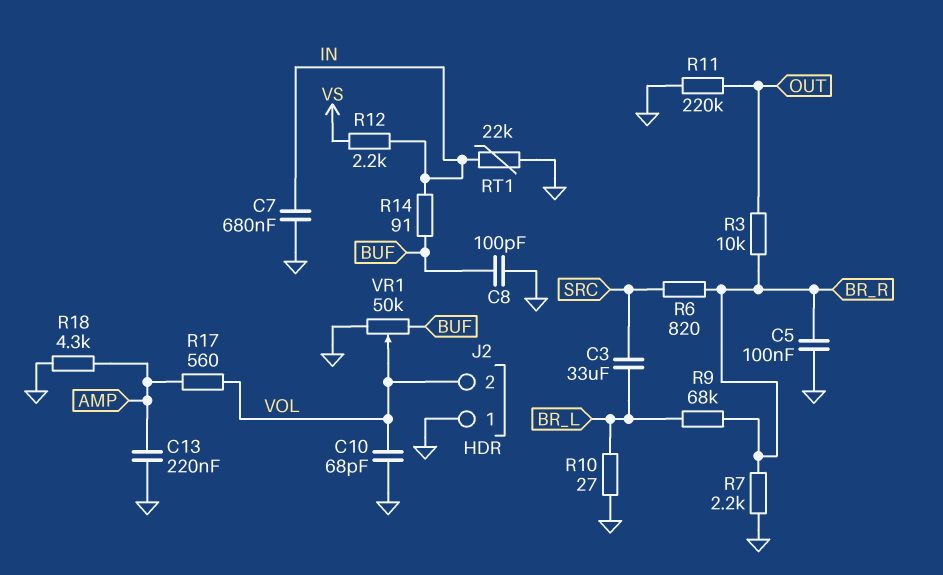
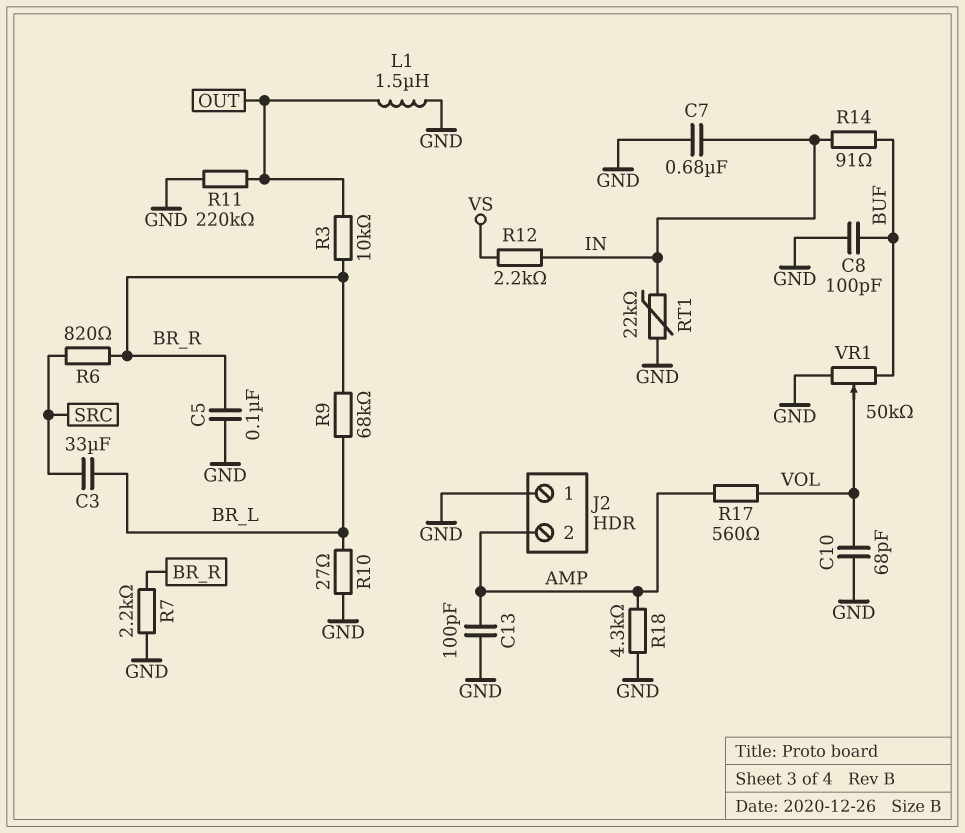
C13: 220nF (AMP, GND) -> 100pF (AMP, GND)
J2 pin 2: VOL -> AMP
L1: none -> 1.5uH (GND, OUT)

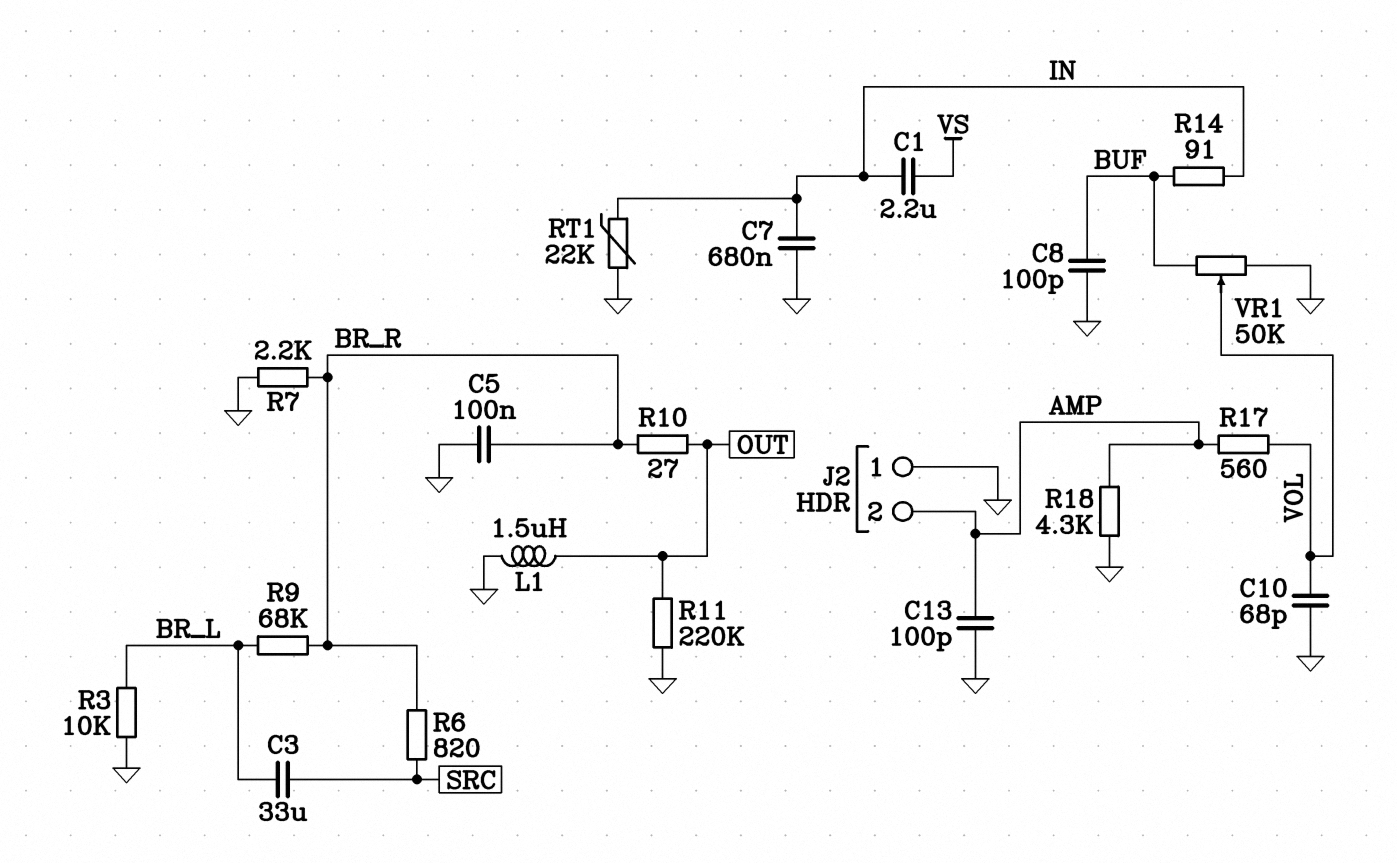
C1: none -> 2.2uF (IN, VS)
R3: 10k (BR_R, OUT) -> 10k (BR_L, GND)
R10: 27 (BR_L, GND) -> 27 (BR_R, OUT)
R12: 2.2k (IN, VS) -> none

